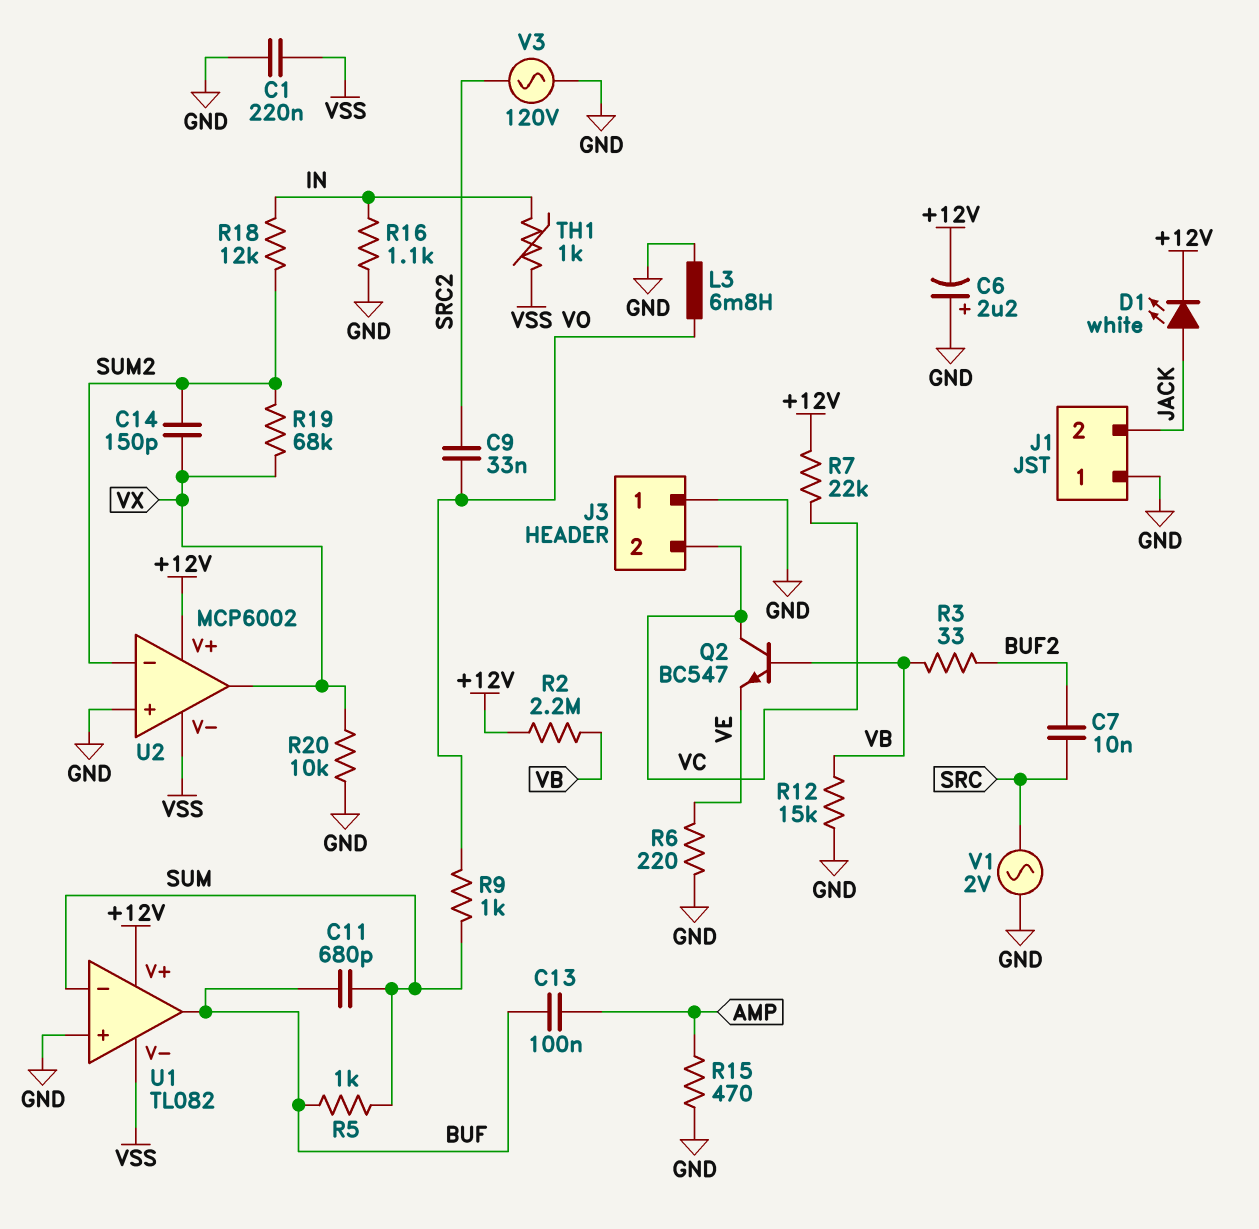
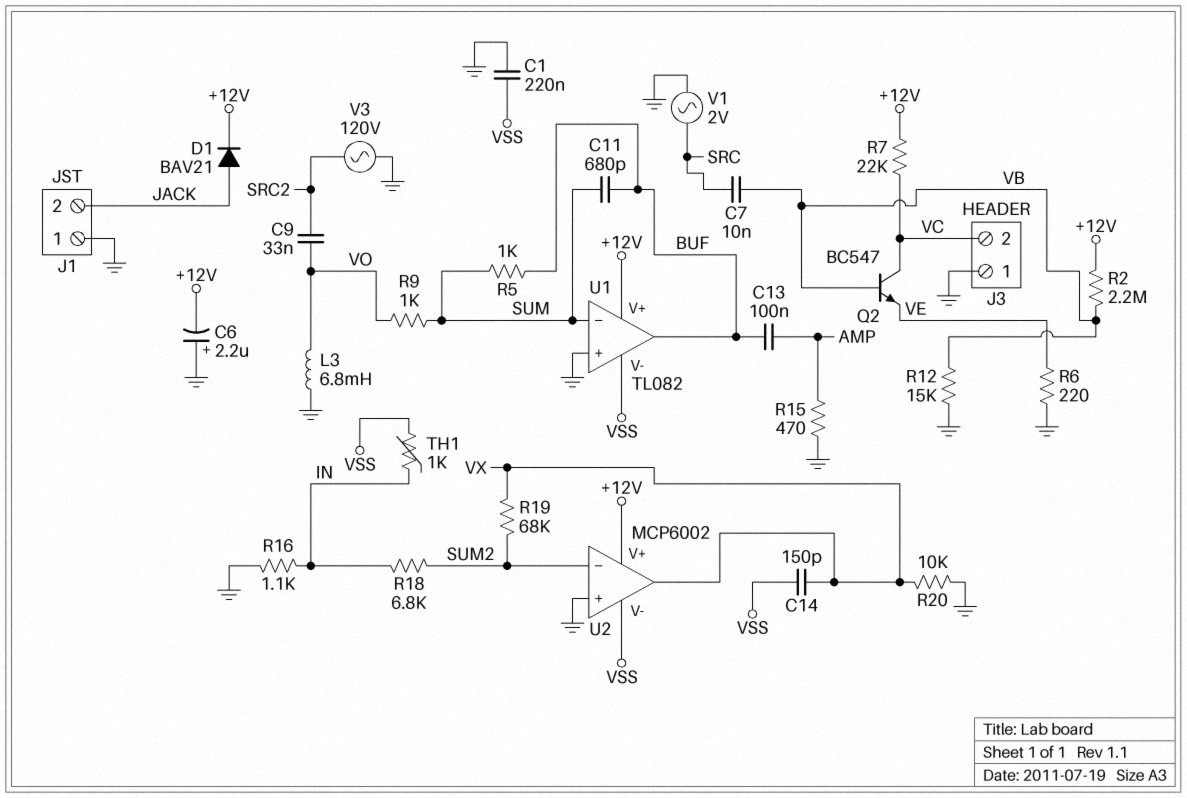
C7: 10nF (BUF2, SRC) -> 10nF (SRC, VB)
C14: 150pF (SUM2, VX) -> 150pF (VSS, VX)
D1: LED white (A JACK, K +12V) -> diode BAV21 (A JACK, K +12V)
R3: 33 (BUF2, VB) -> none
R18: 12k (IN, SUM2) -> 6.8k (IN, SUM2)

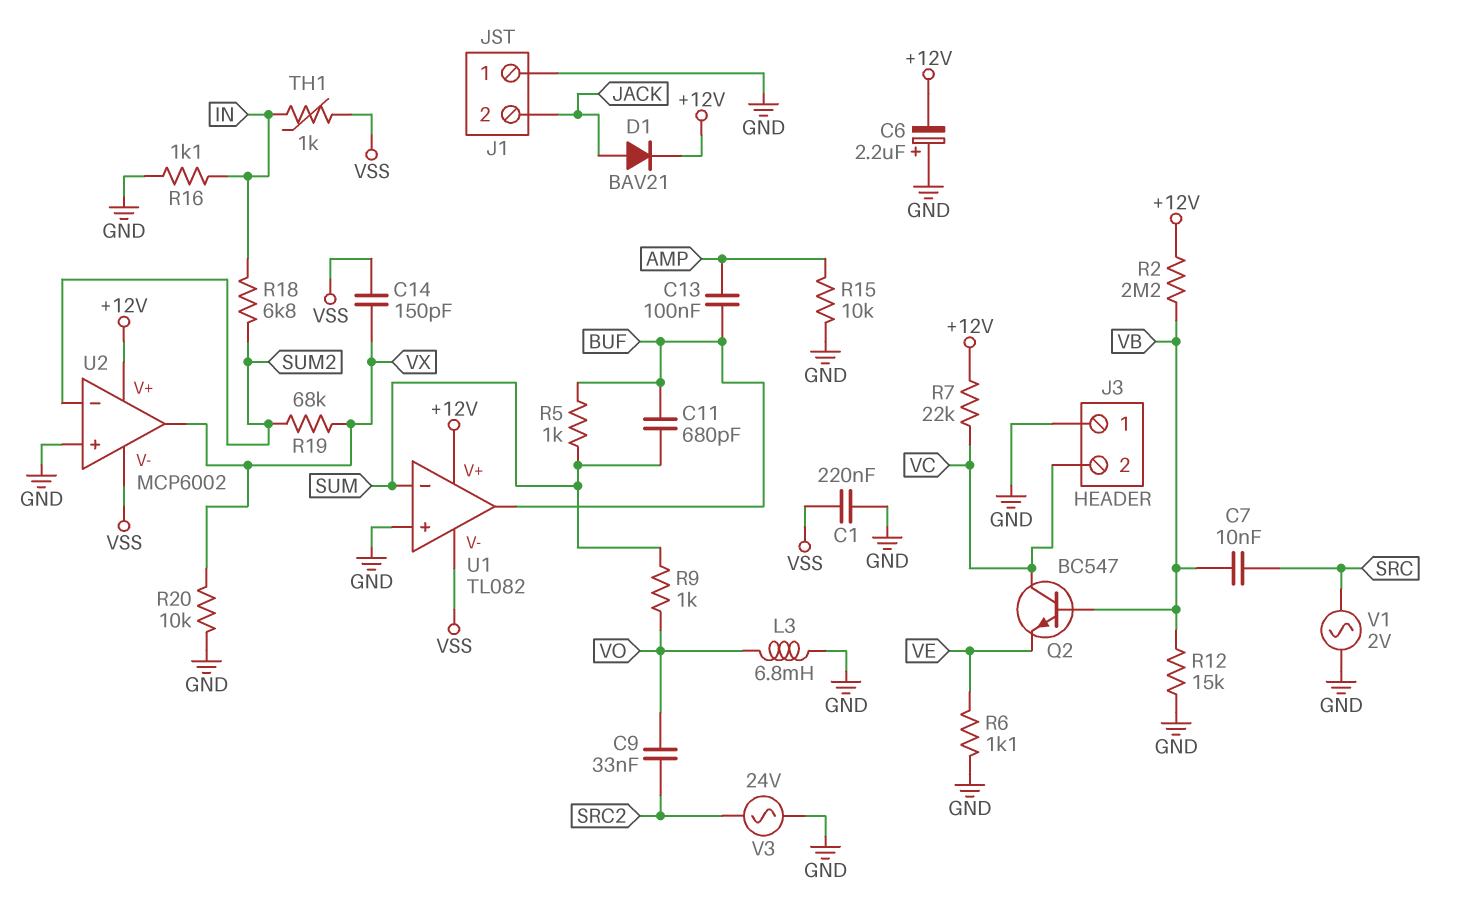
R6: 220 (GND, VE) -> 1.1k (GND, VE)
R15: 470 (AMP, GND) -> 10k (AMP, GND)
V3: AC 120V (GND, SRC2) -> AC 24V (GND, SRC2)

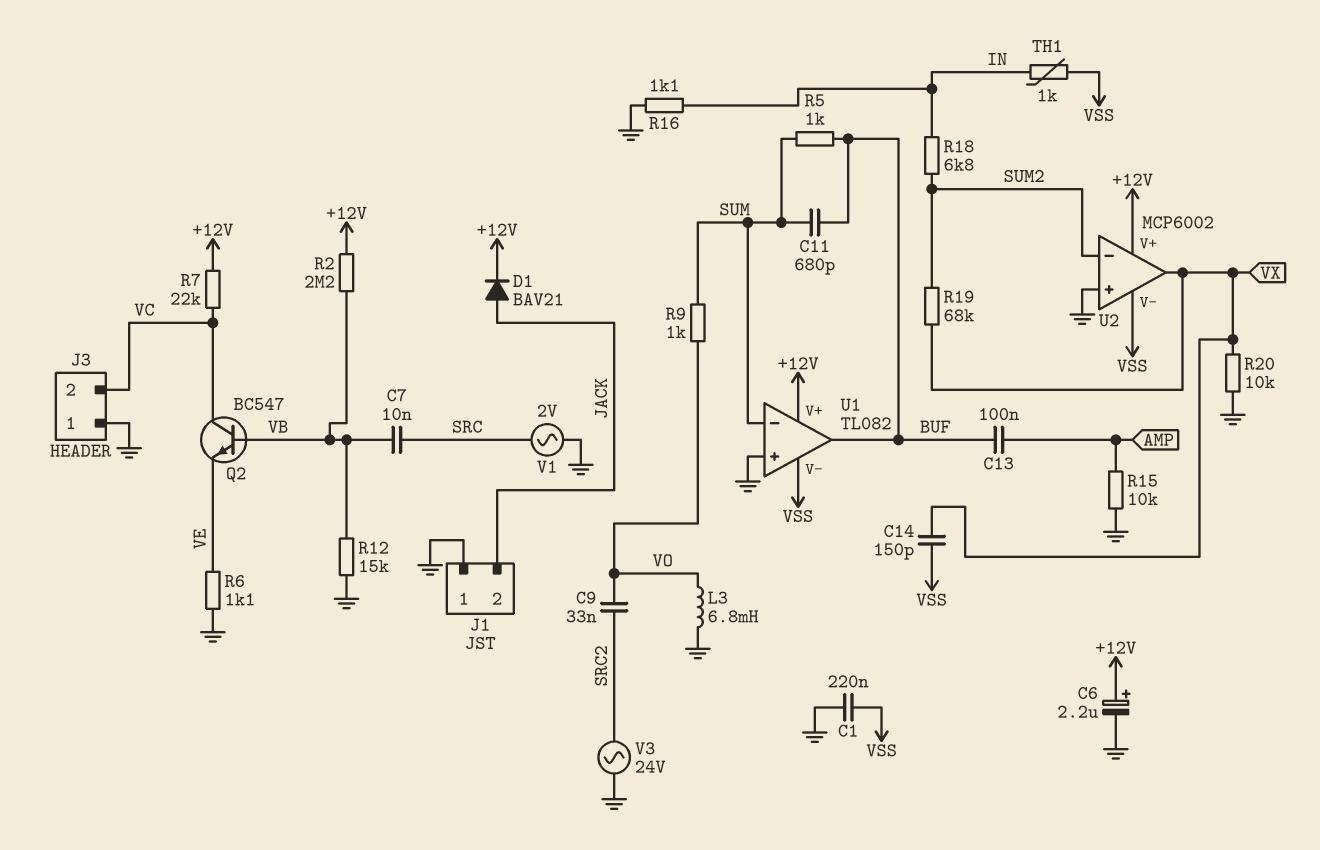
C6: 2.2uF (plus GND, minus +12V) -> 2.2uF (plus +12V, minus GND)

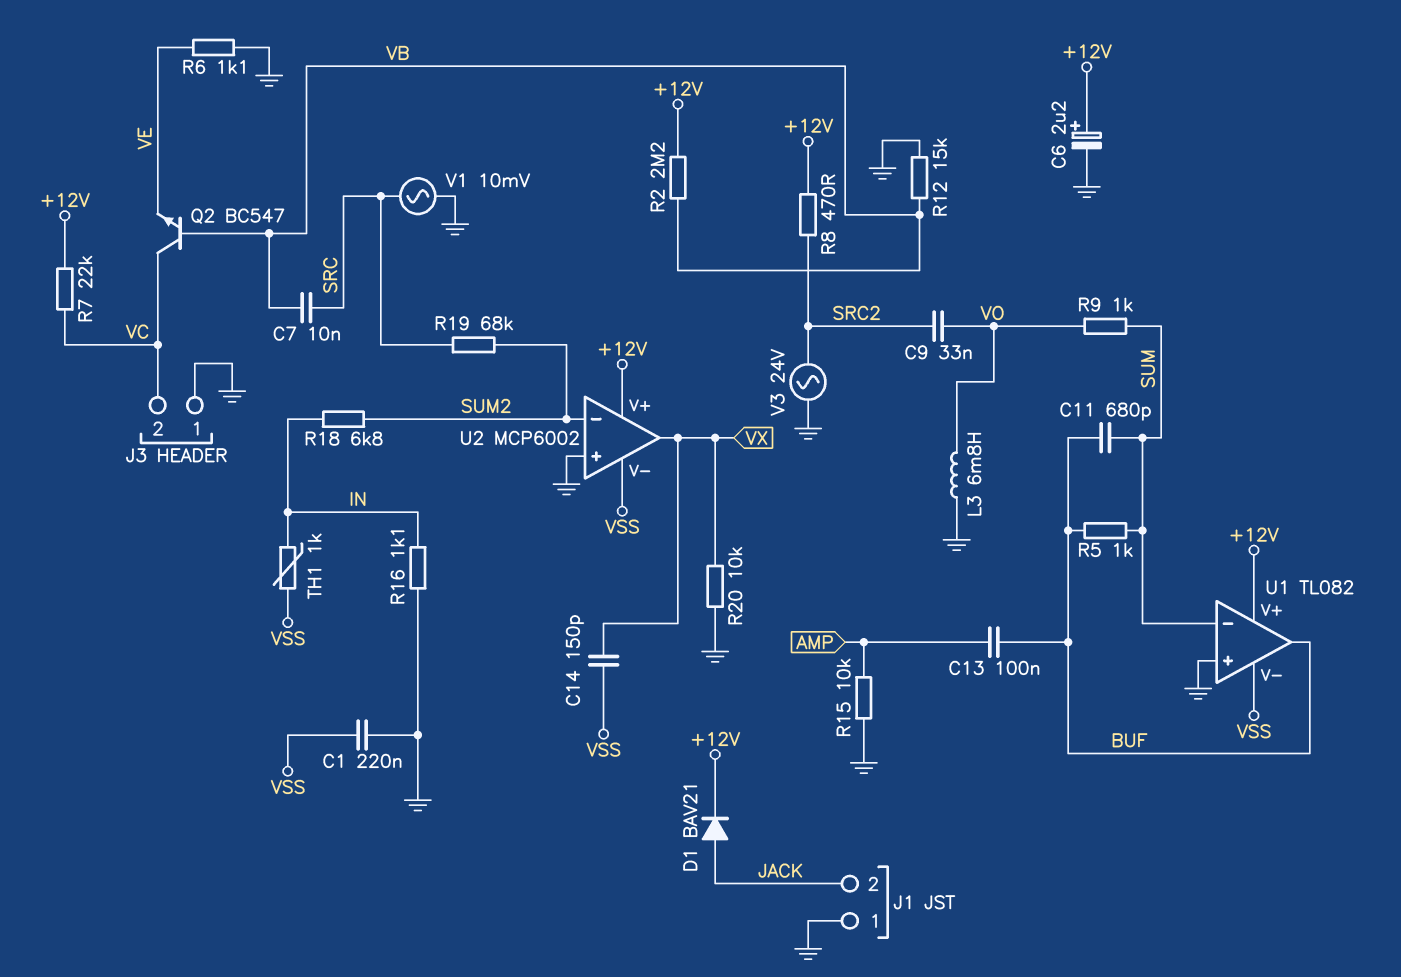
R8: none -> 470 (+12V, SRC2)
R19: 68k (SUM2, VX) -> 68k (SRC, SUM2)
V1: AC 2V (GND, SRC) -> AC 10mV (GND, SRC)

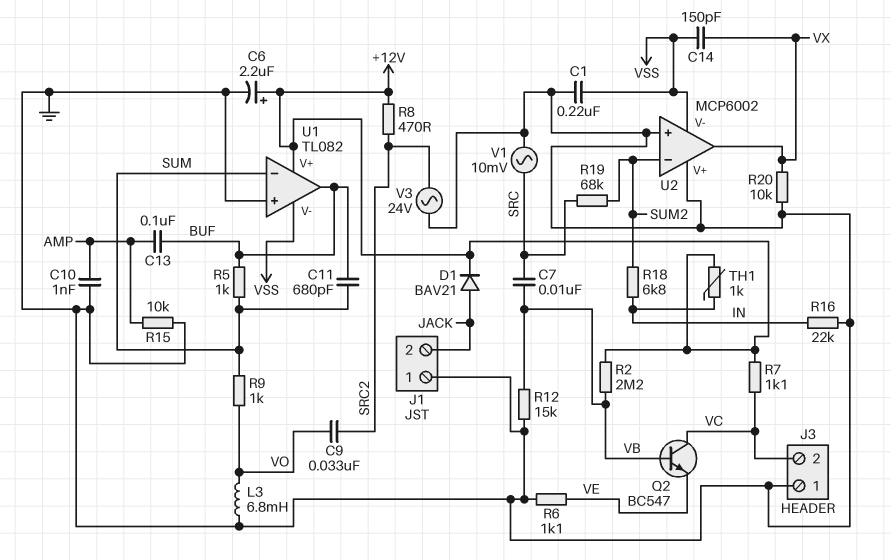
C10: none -> 1nF (AMP, GND)
R7: 22k (+12V, VC) -> 1.1k (+12V, VC)
R16: 1.1k (GND, IN) -> 22k (GND, IN)
TH1: 1k (IN, VSS) -> 1k (+12V, IN)
U2 pin V+: +12V -> GND

